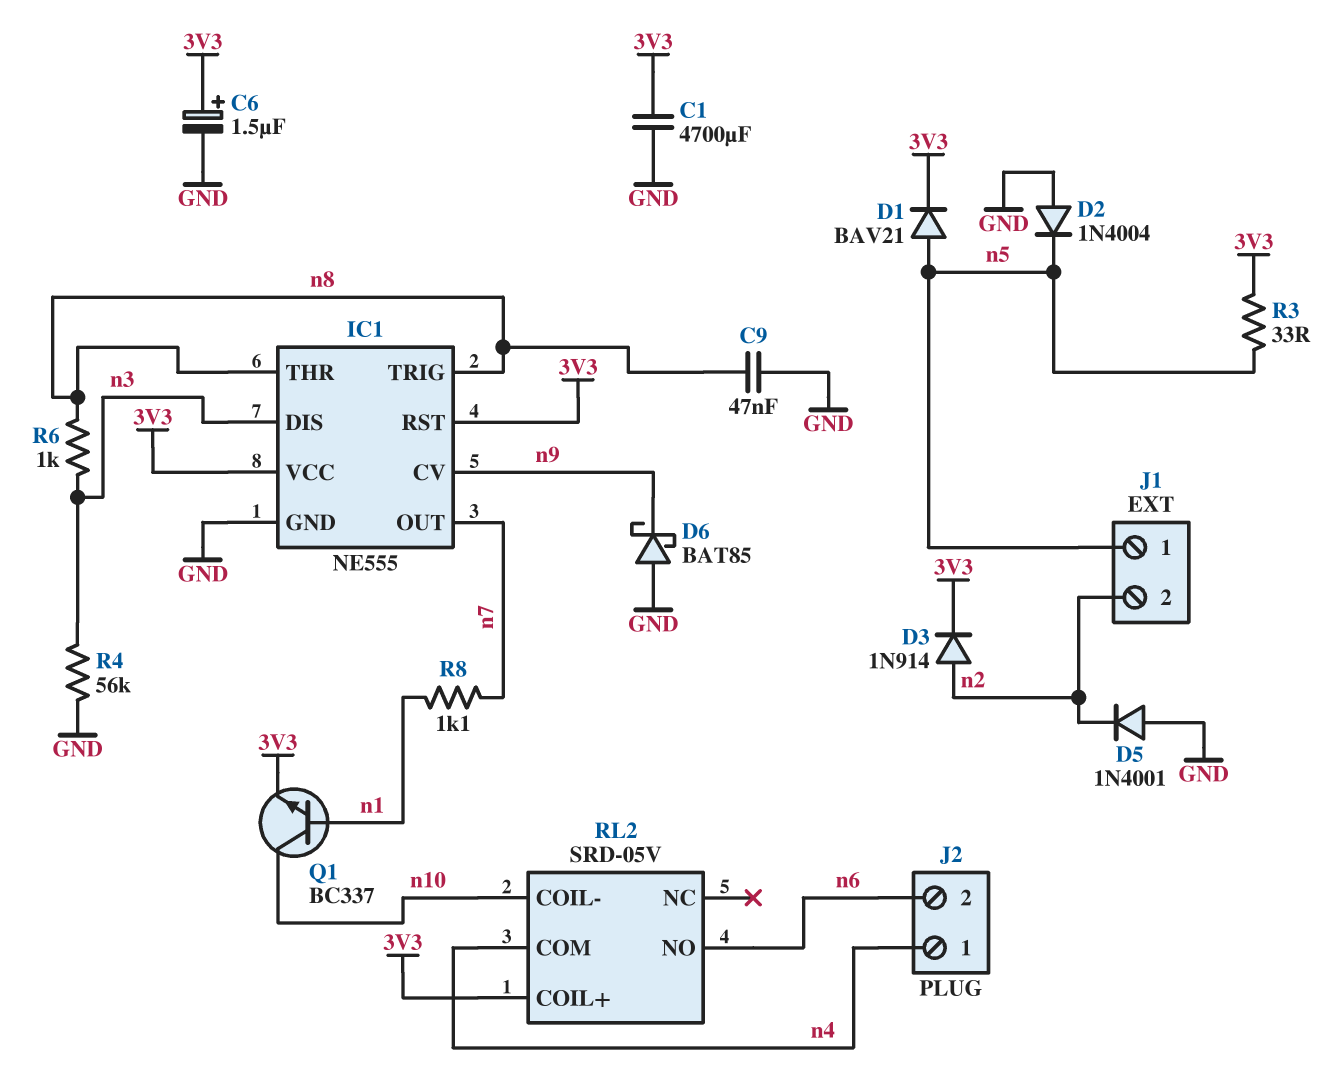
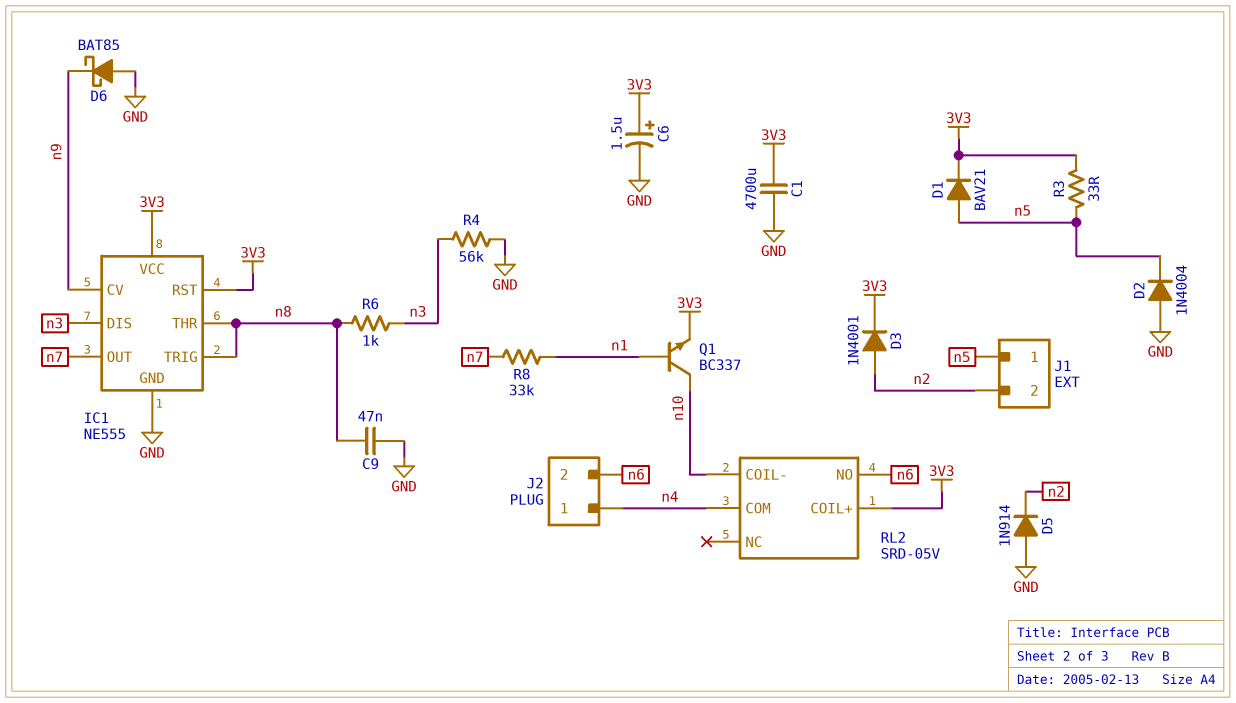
D3: diode 1N914 (A n2, K 3V3) -> diode 1N4001 (A n2, K 3V3)
D5: diode 1N4001 (A GND, K n2) -> diode 1N914 (A GND, K n2)
R8: 1.1k (n1, n7) -> 33k (n1, n7)

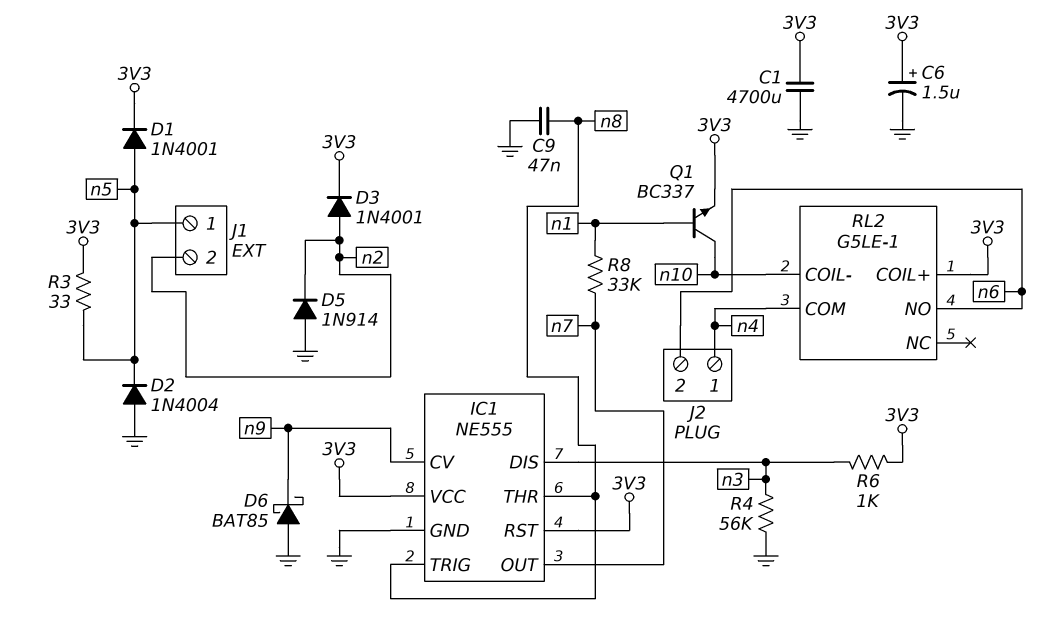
D1: diode BAV21 (A n5, K 3V3) -> diode 1N4001 (A n5, K 3V3)
R6: 1k (n3, n8) -> 1k (3V3, n3)
RL2: SRD-05V -> G5LE-1

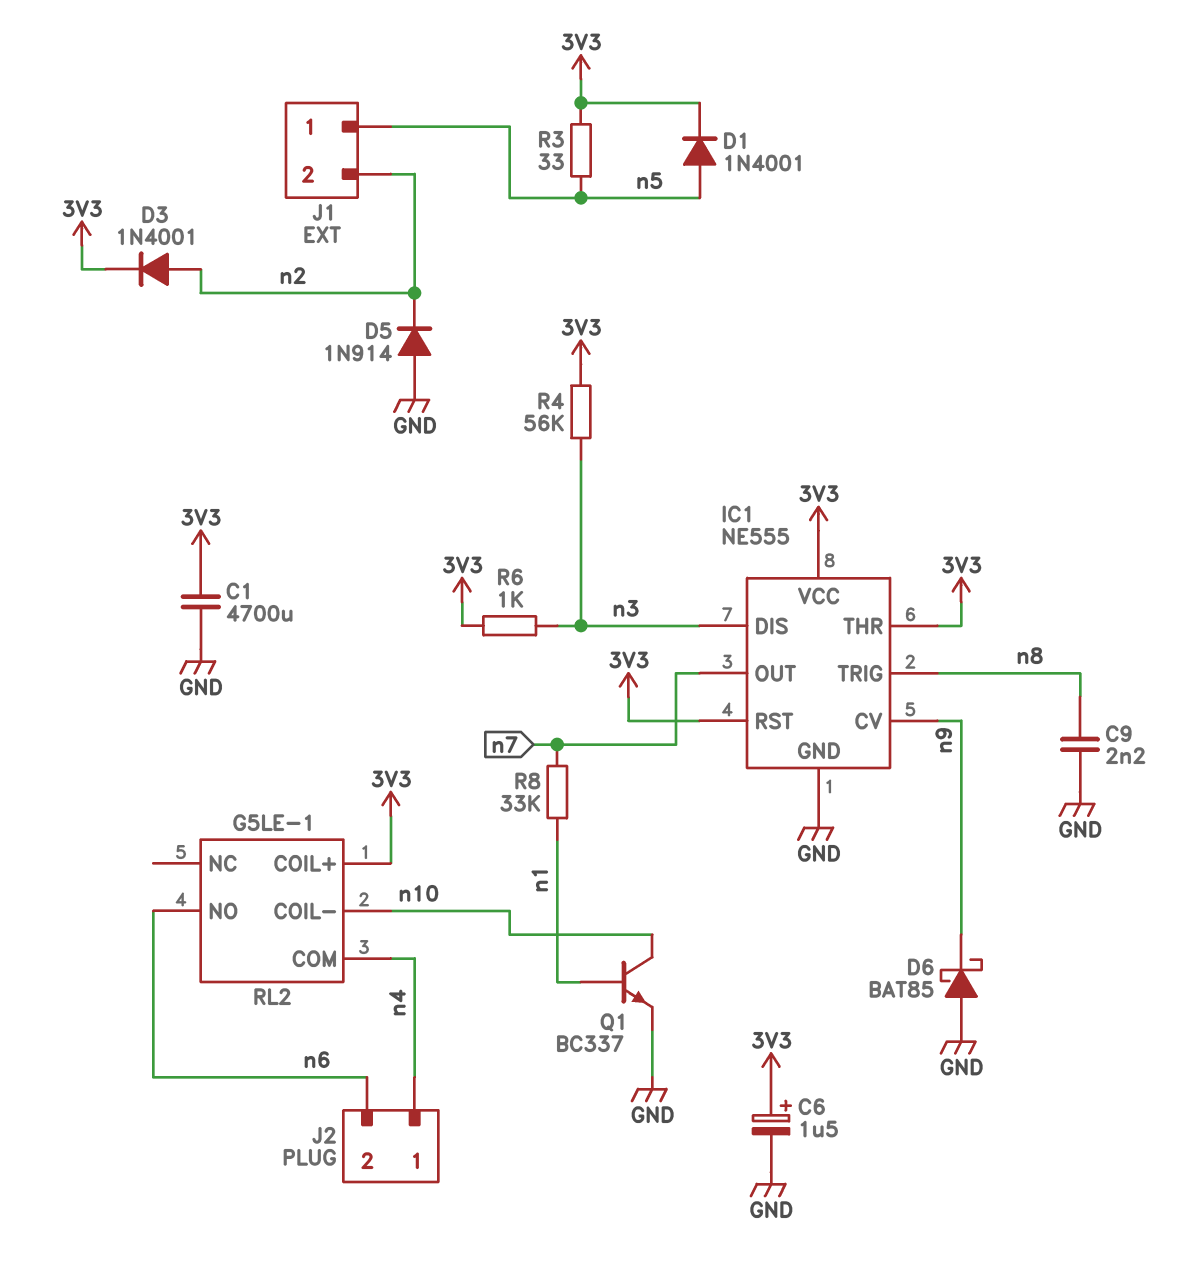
C9: 47nF (GND, n8) -> 2.2nF (GND, n8)
D2: diode 1N4004 (A GND, K n5) -> none
IC1 pin THR: n8 -> 3V3
Q1: NPN BC337 (B n1, C n10, E 3V3) -> NPN BC337 (B n1, C n10, E GND)
R4: 56k (GND, n3) -> 56k (3V3, n3)

